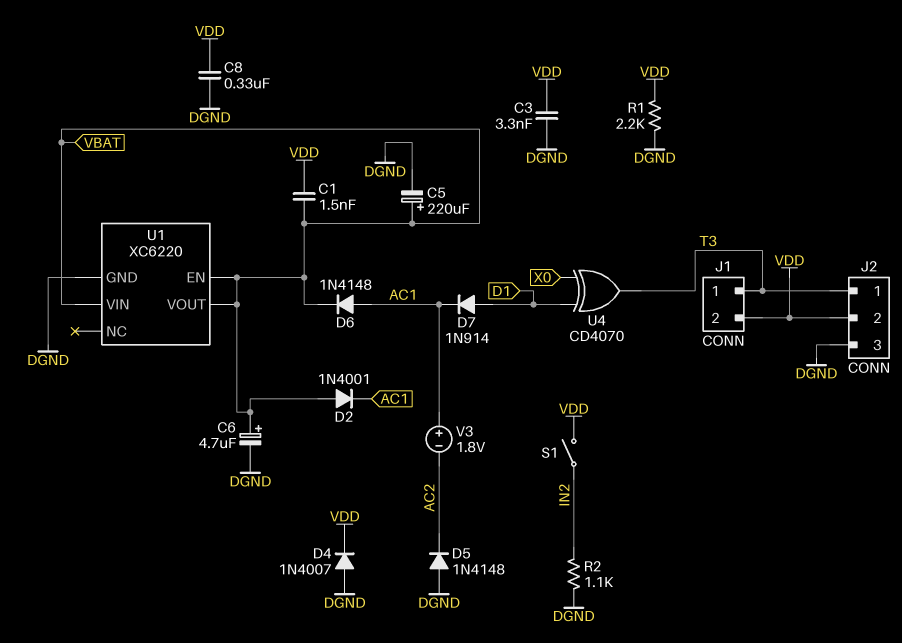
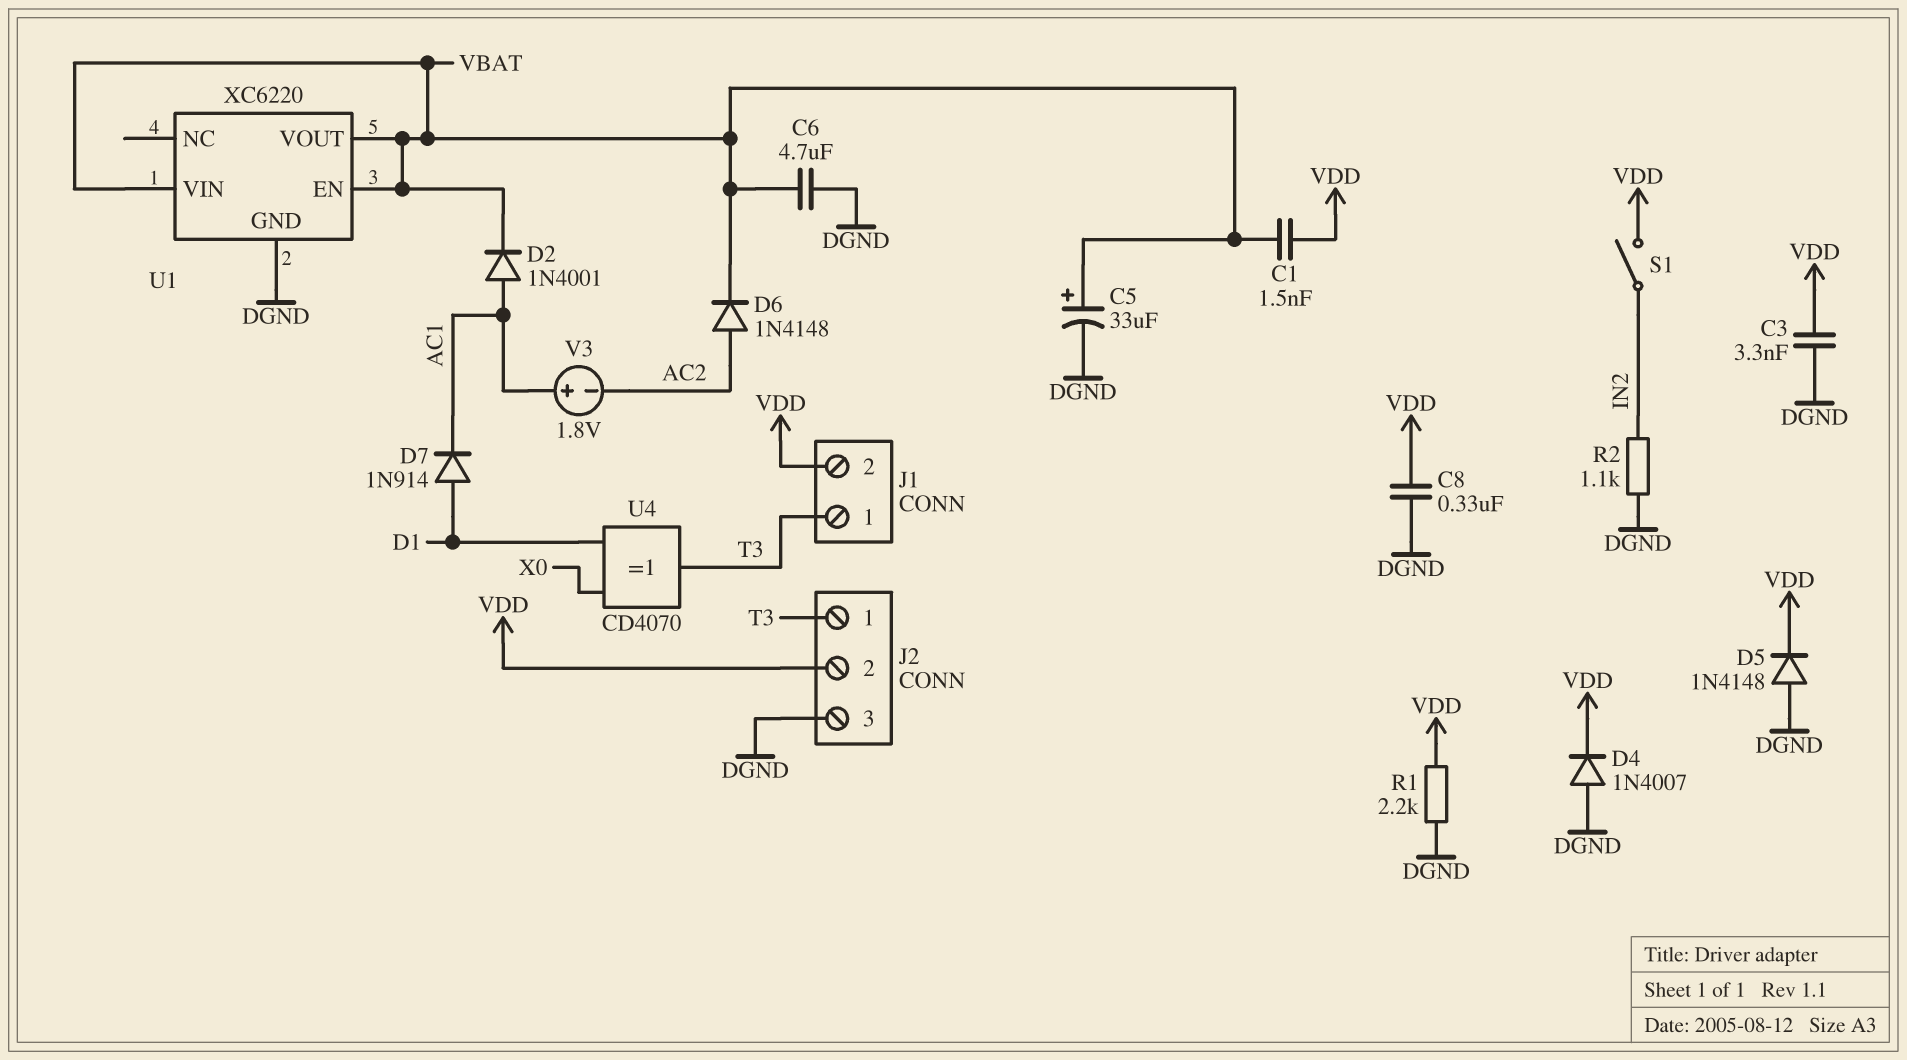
C5: 220uF (plus VBAT, minus DGND) -> 33uF (plus VBAT, minus DGND)
C6: 4.7uF (plus VBAT, minus DGND) -> 4.7uF (DGND, VBAT)
D2: diode 1N4001 (A VBAT, K AC1) -> diode 1N4001 (A AC1, K VBAT)
D5: diode 1N4148 (A DGND, K AC2) -> diode 1N4148 (A DGND, K VDD)
D6: diode 1N4148 (A AC1, K VBAT) -> diode 1N4148 (A AC2, K VBAT)

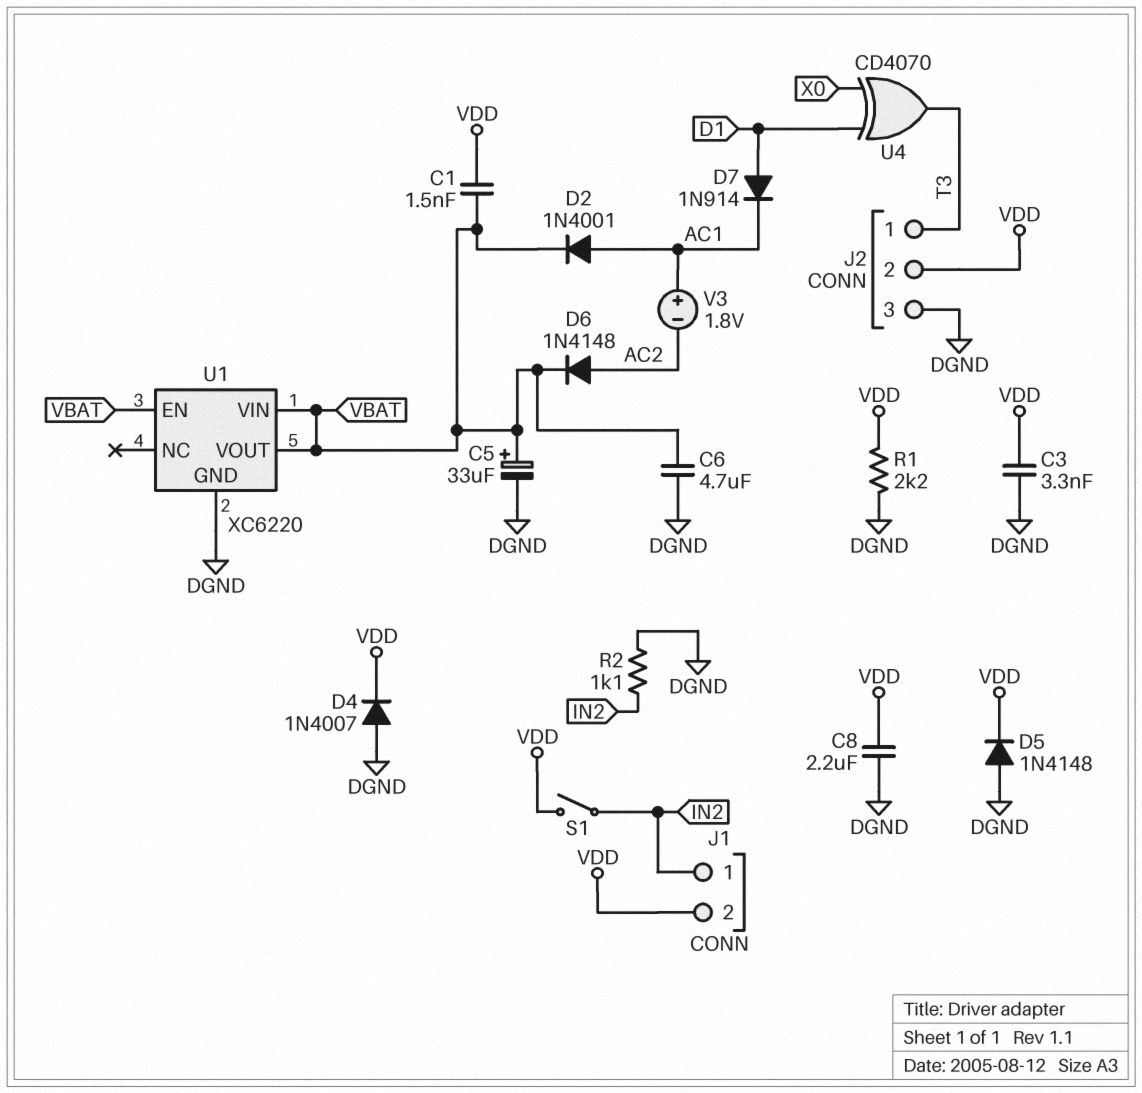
C8: 330nF (DGND, VDD) -> 2.2uF (DGND, VDD)
J1 pin 1: T3 -> IN2

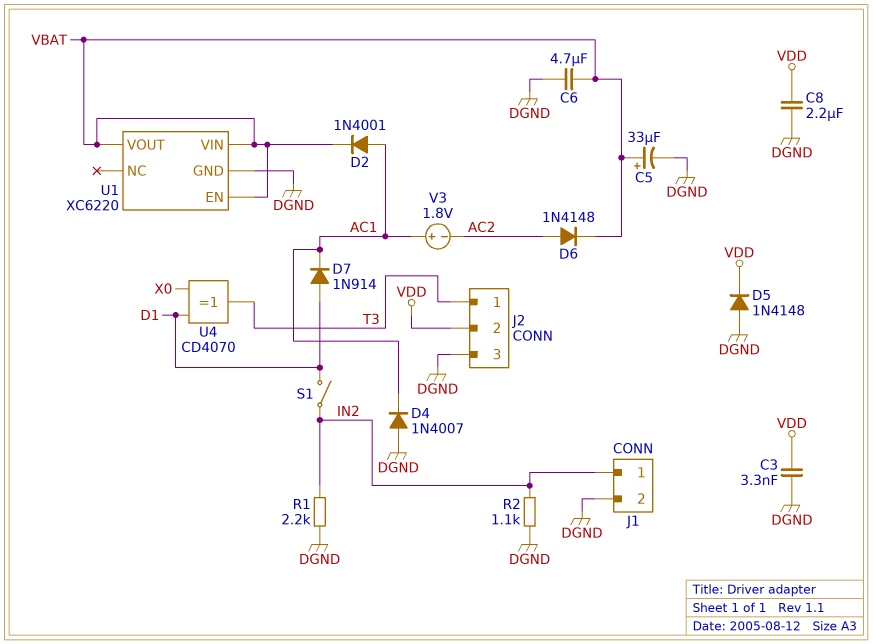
C1: 1.5nF (VBAT, VDD) -> none
D4: diode 1N4007 (A DGND, K VDD) -> diode 1N4007 (A DGND, K AC1)
J1 pin 2: VDD -> DGND
R1: 2.2k (DGND, VDD) -> 2.2k (DGND, IN2)
S1: switch (IN2, VDD) -> switch (D1, IN2)

